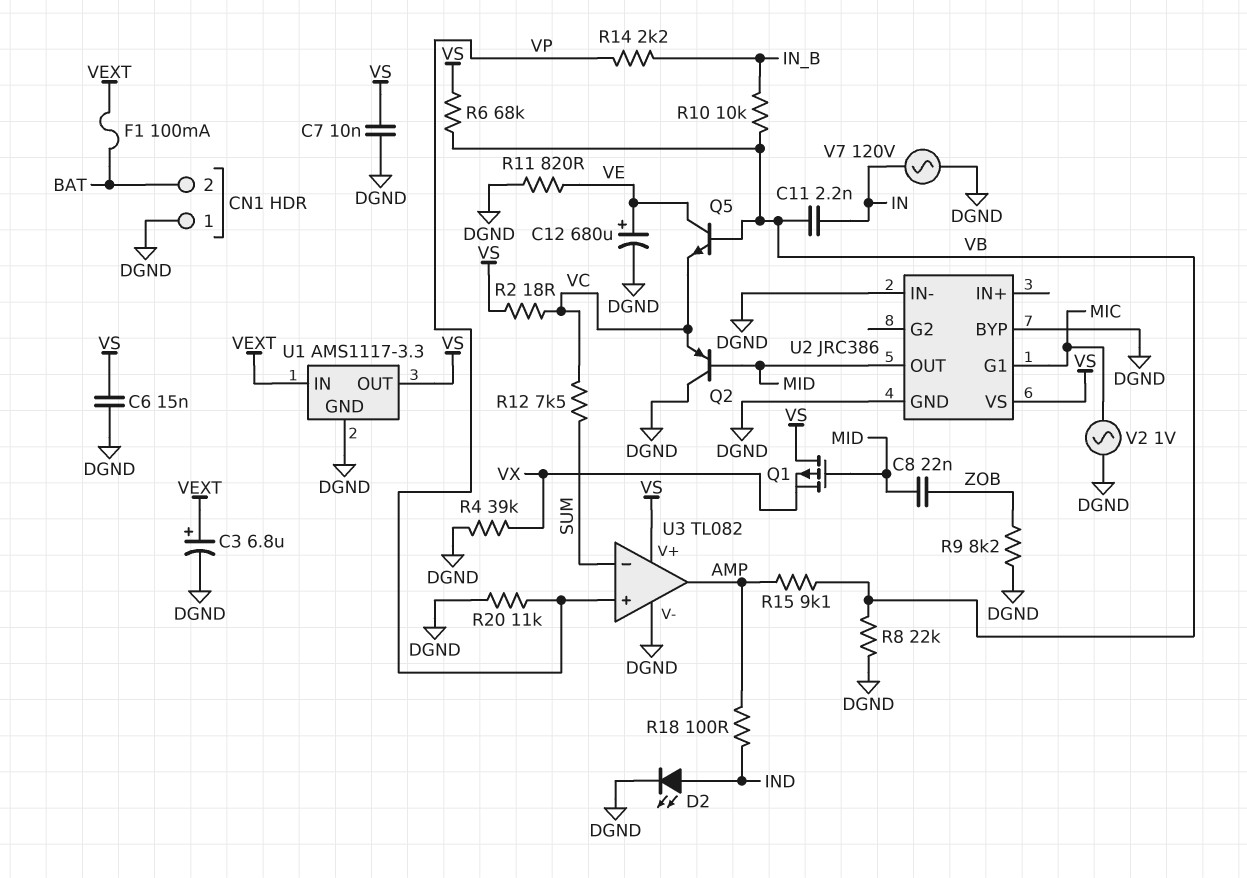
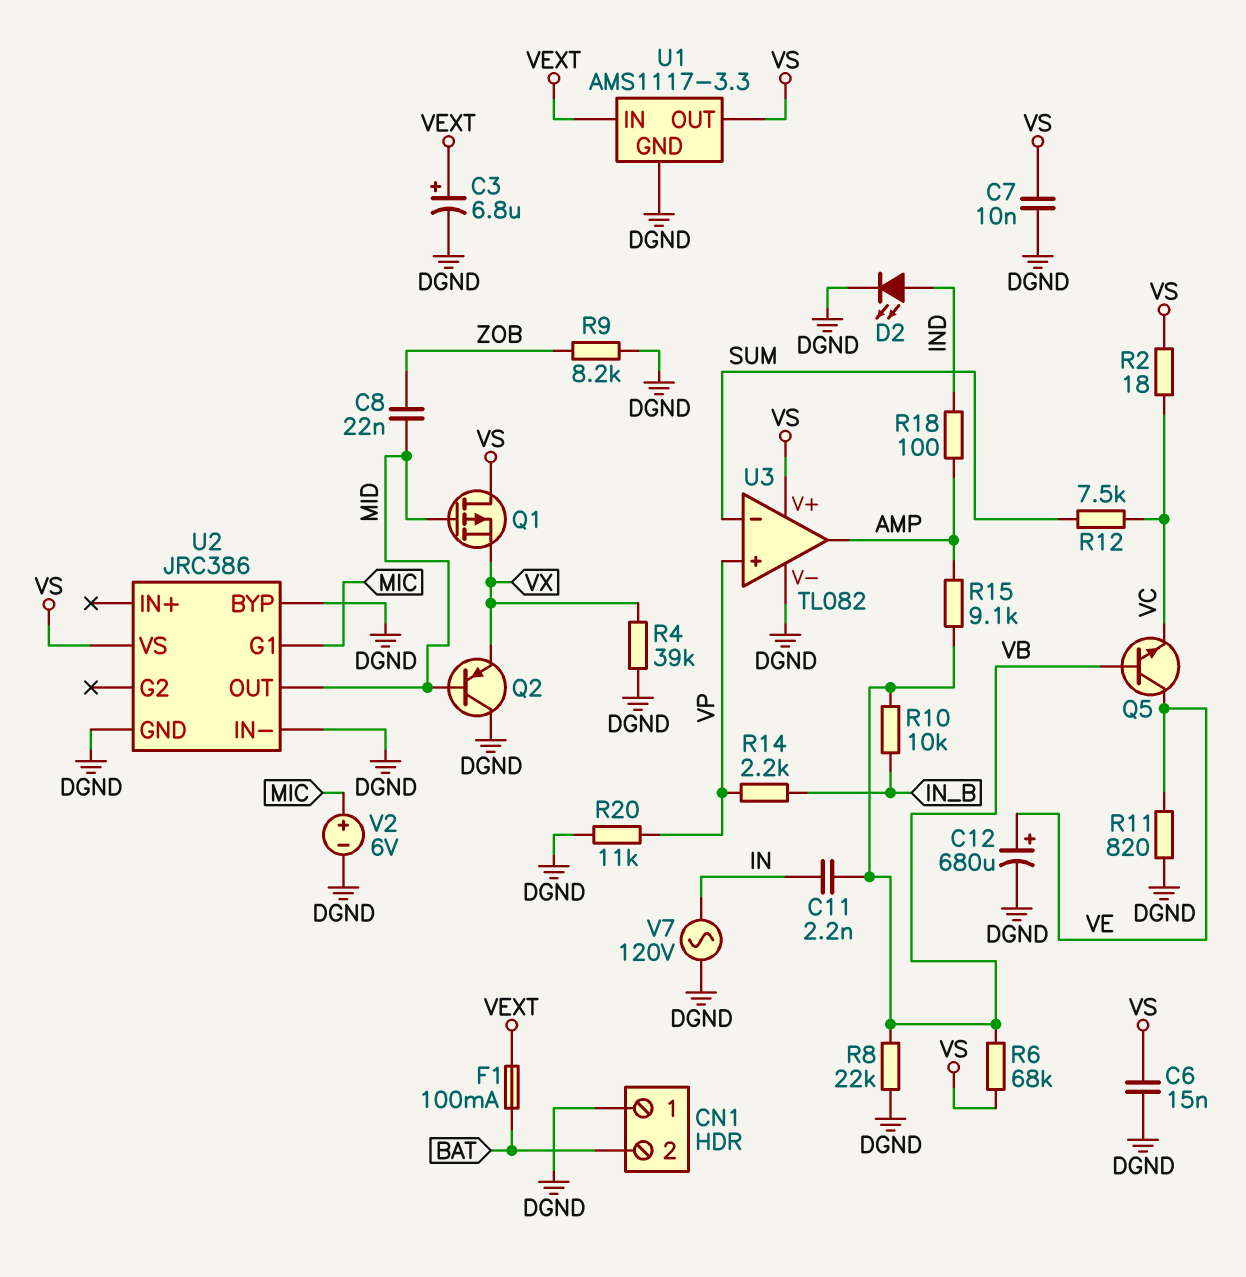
Q2: PNP (B MID, C DGND, E VC) -> PNP (B MID, C DGND, E VX)
V2: AC 1V (DGND, MIC) -> 6V (plus MIC, minus DGND)

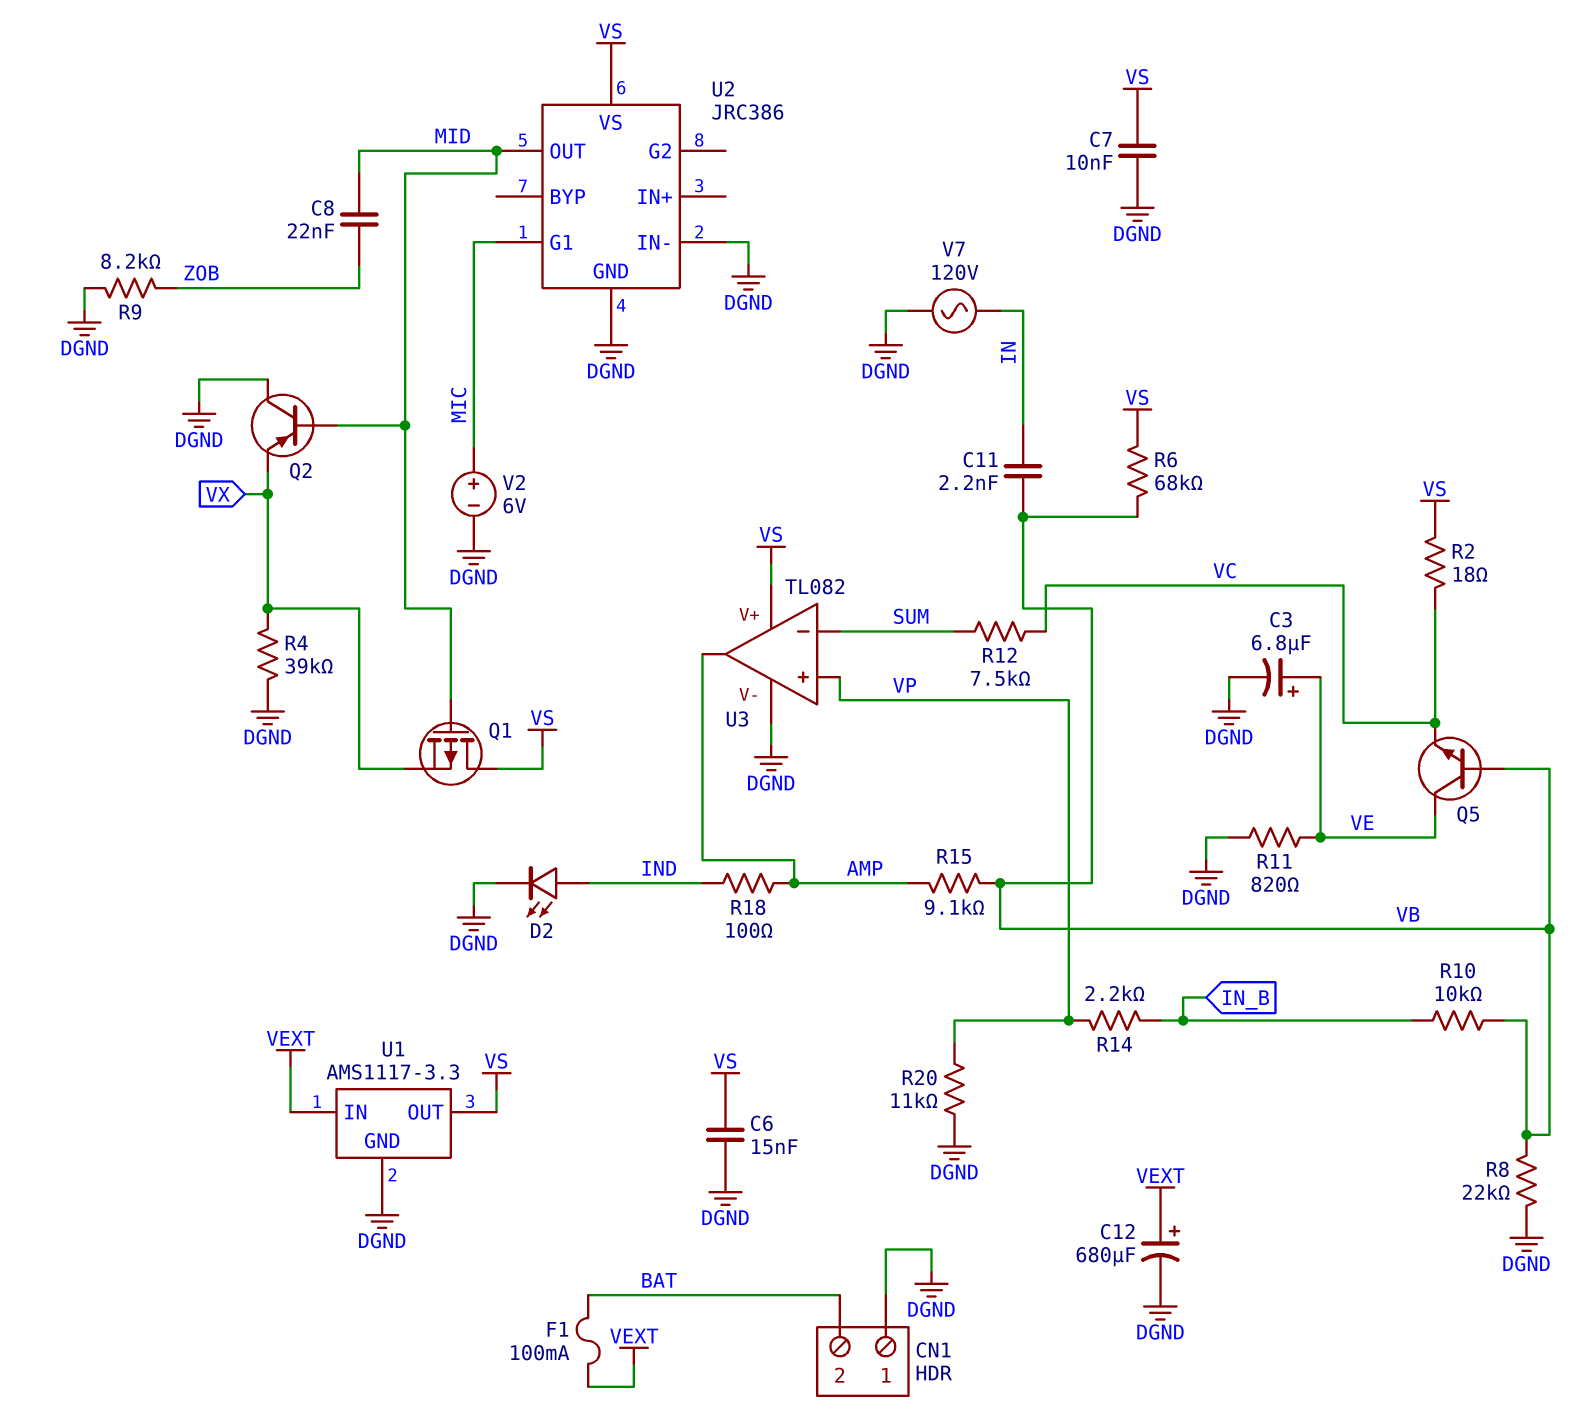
C3: 6.8uF (plus VEXT, minus DGND) -> 6.8uF (plus VE, minus DGND)
C12: 680uF (plus VE, minus DGND) -> 680uF (plus VEXT, minus DGND)
U2 pin BYP: DGND -> none

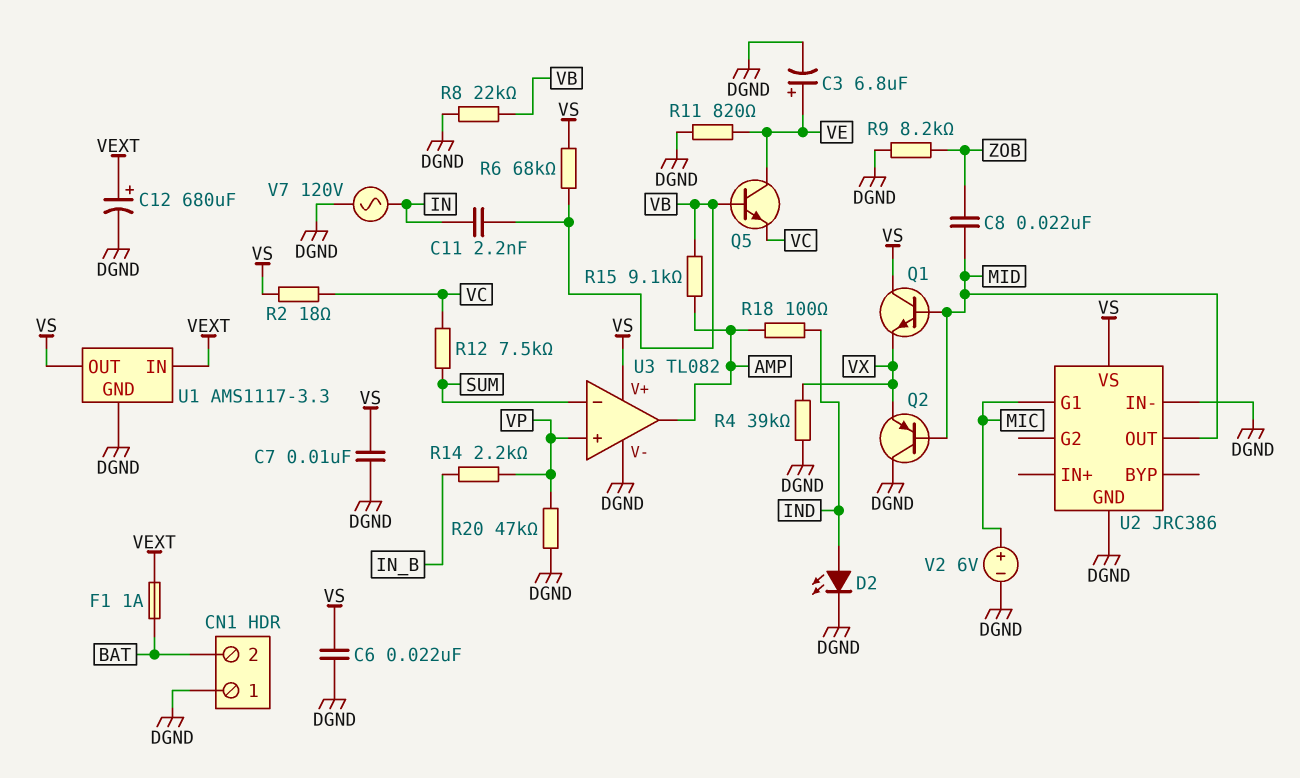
C6: 15nF (DGND, VS) -> 22nF (DGND, VS)
F1: 100mA (BAT, VEXT) -> 1A (BAT, VEXT)
Q1: PMOS (G MID, D VS, S VX) -> NPN (B MID, C VS, E VX)
R10: 10k (IN_B, VB) -> none
R20: 11k (DGND, VP) -> 47k (DGND, VP)

